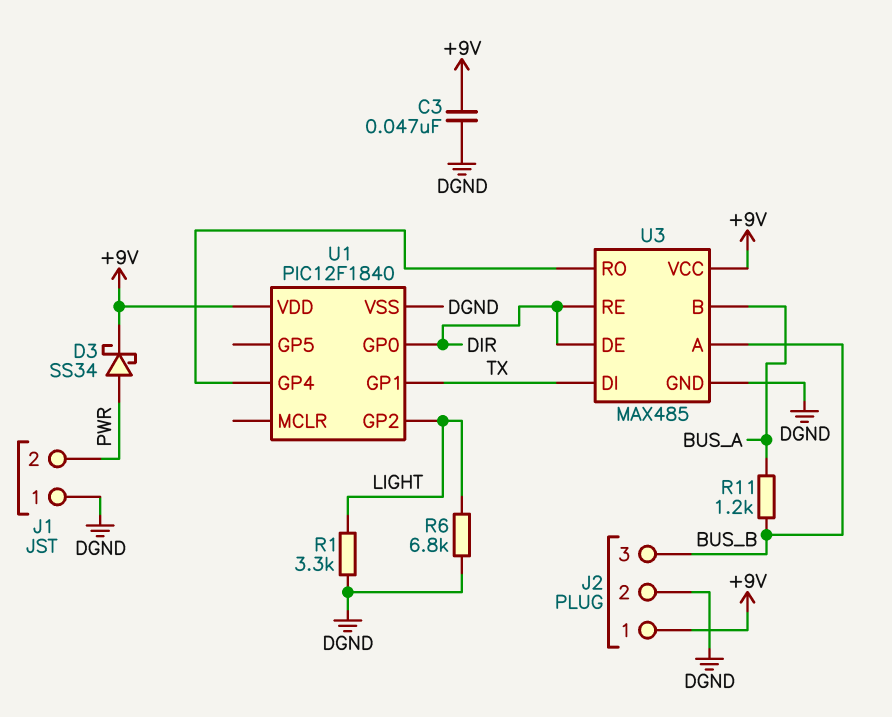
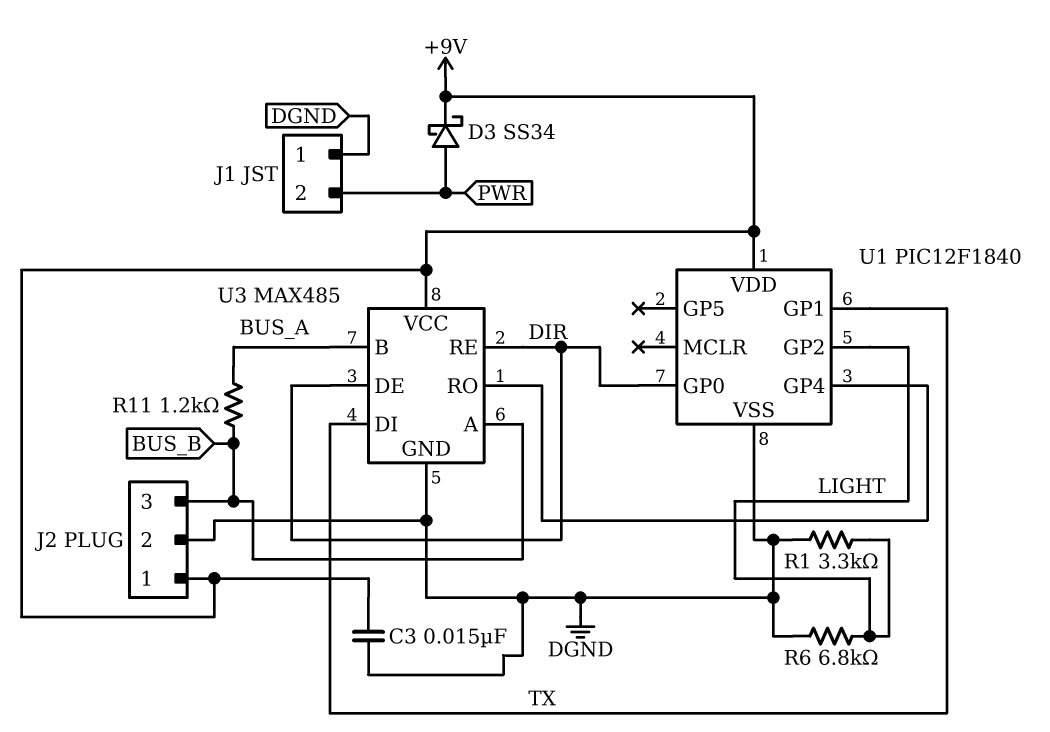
C3: 47nF (+9V, DGND) -> 15nF (+9V, DGND)

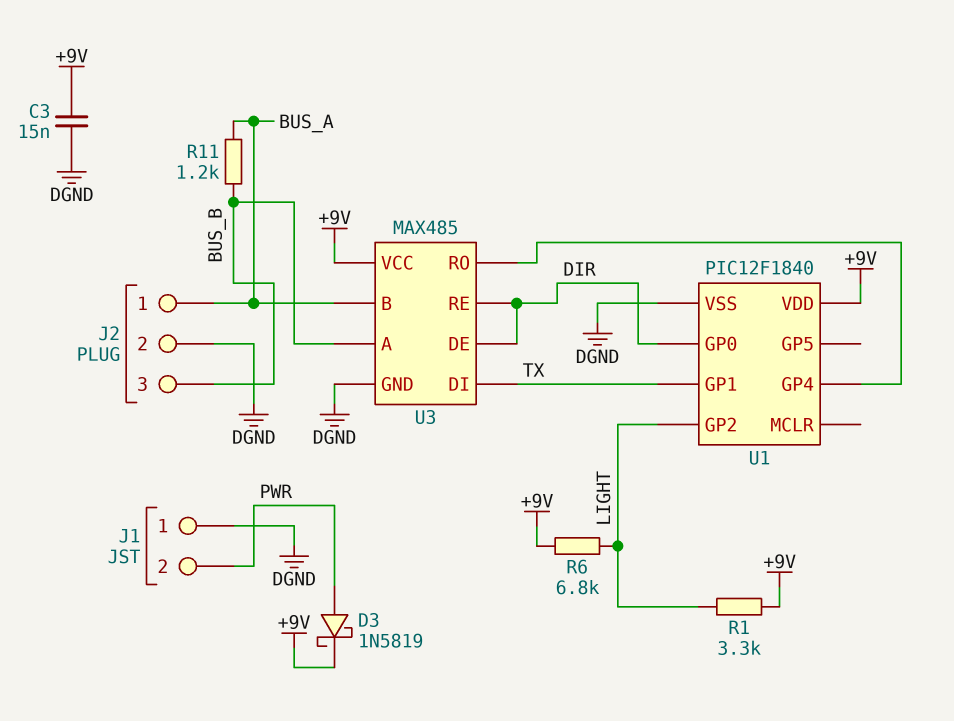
D3: schottky SS34 (A PWR, K +9V) -> schottky 1N5819 (A PWR, K +9V)
J2 pin 1: +9V -> BUS_A
R1: 3.3k (DGND, LIGHT) -> 3.3k (+9V, LIGHT)
R6: 6.8k (DGND, LIGHT) -> 6.8k (+9V, LIGHT)

